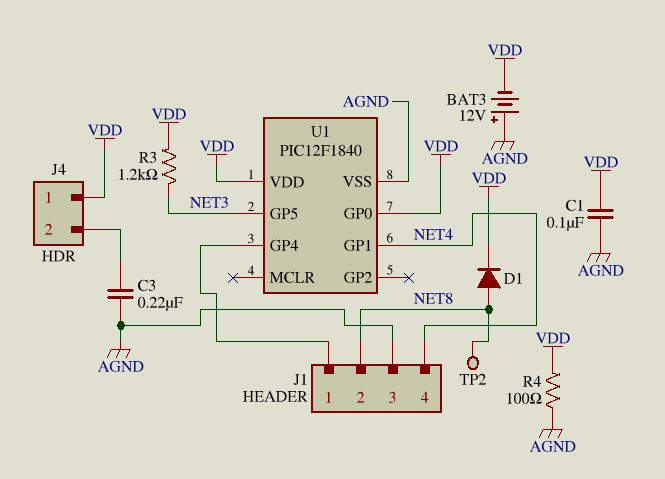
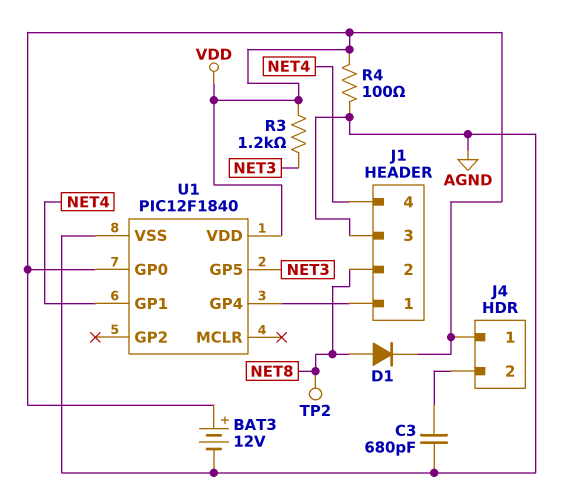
BAT3: 12V (plus AGND, minus VDD) -> 12V (plus VDD, minus AGND)
C1: 100nF (AGND, VDD) -> none
C3: 220nF (AGND, J4/2) -> 680pF (AGND, J4/2)

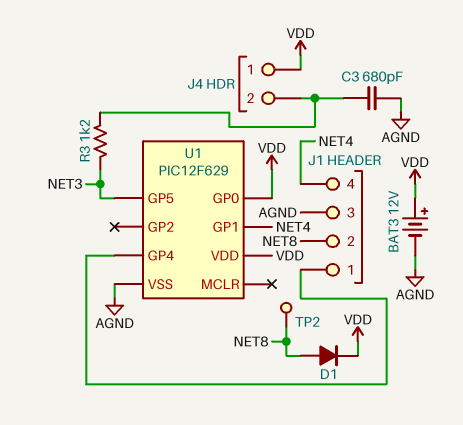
R3: 1.2k (NET3, VDD) -> 1.2k (J4/2, NET3)
R4: 100 (AGND, VDD) -> none
U1: PIC12F1840 -> PIC12F629

